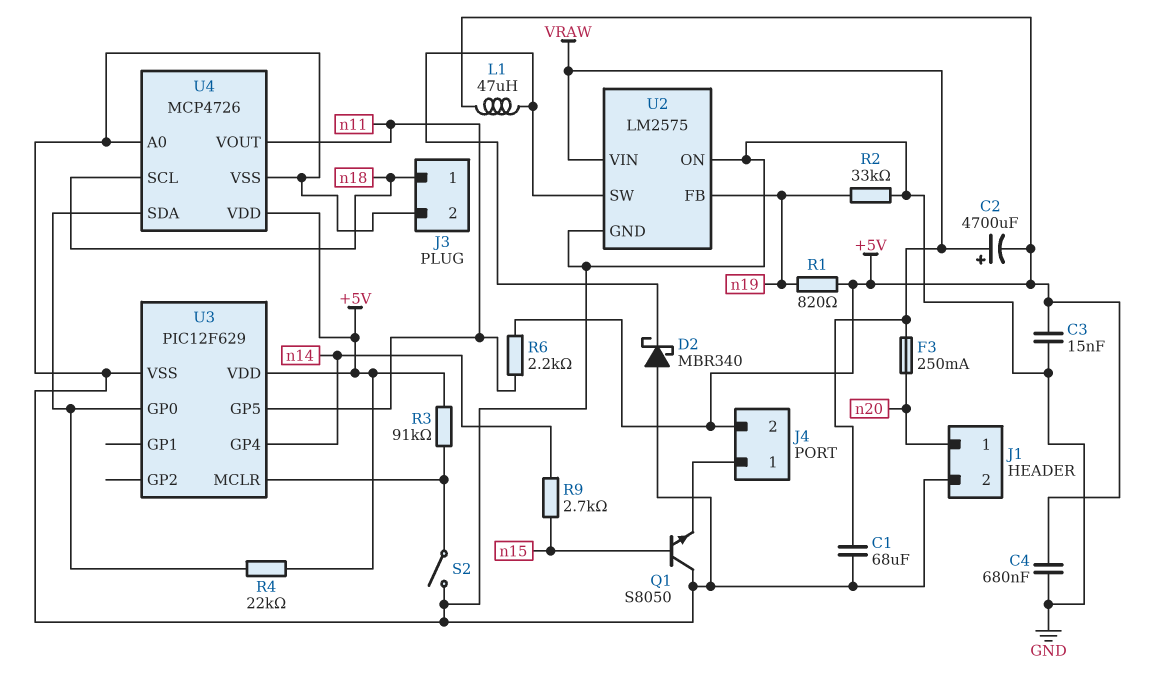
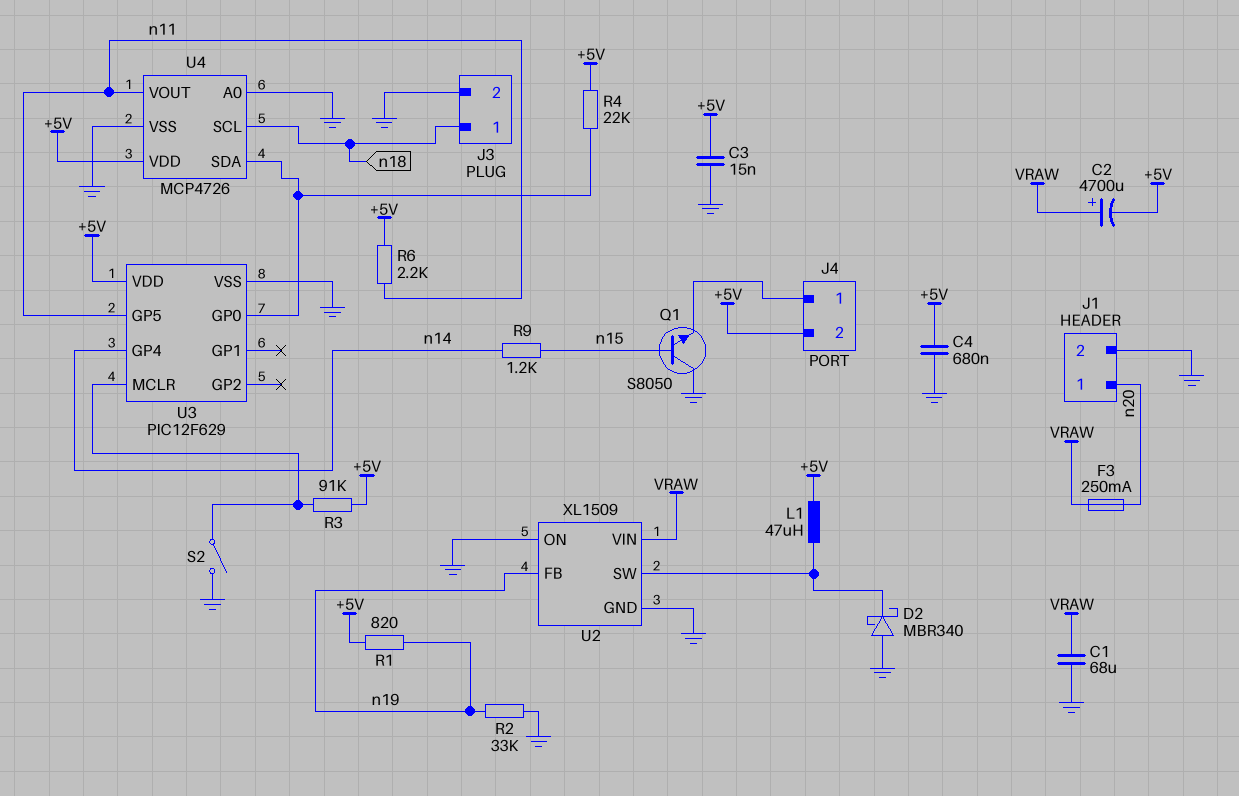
R9: 2.7k (n14, n15) -> 1.2k (n14, n15)
U2: LM2575 -> XL1509

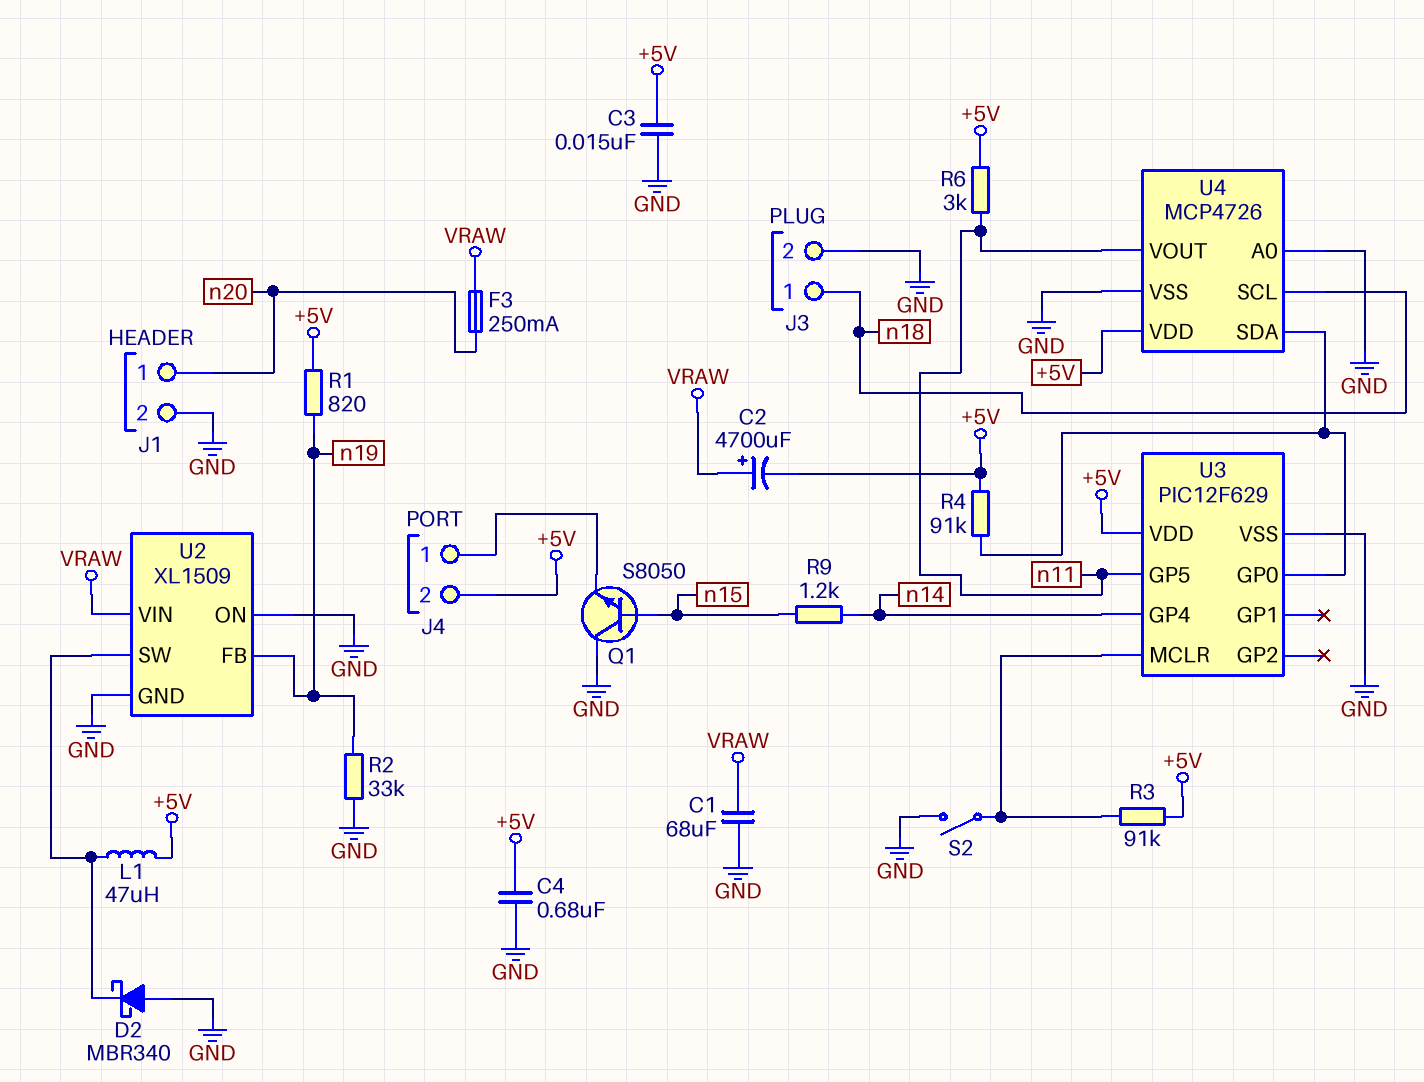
R4: 22k (+5V, U3/GP0) -> 91k (+5V, U3/GP0)
R6: 2.2k (+5V, n11) -> 3k (+5V, n11)

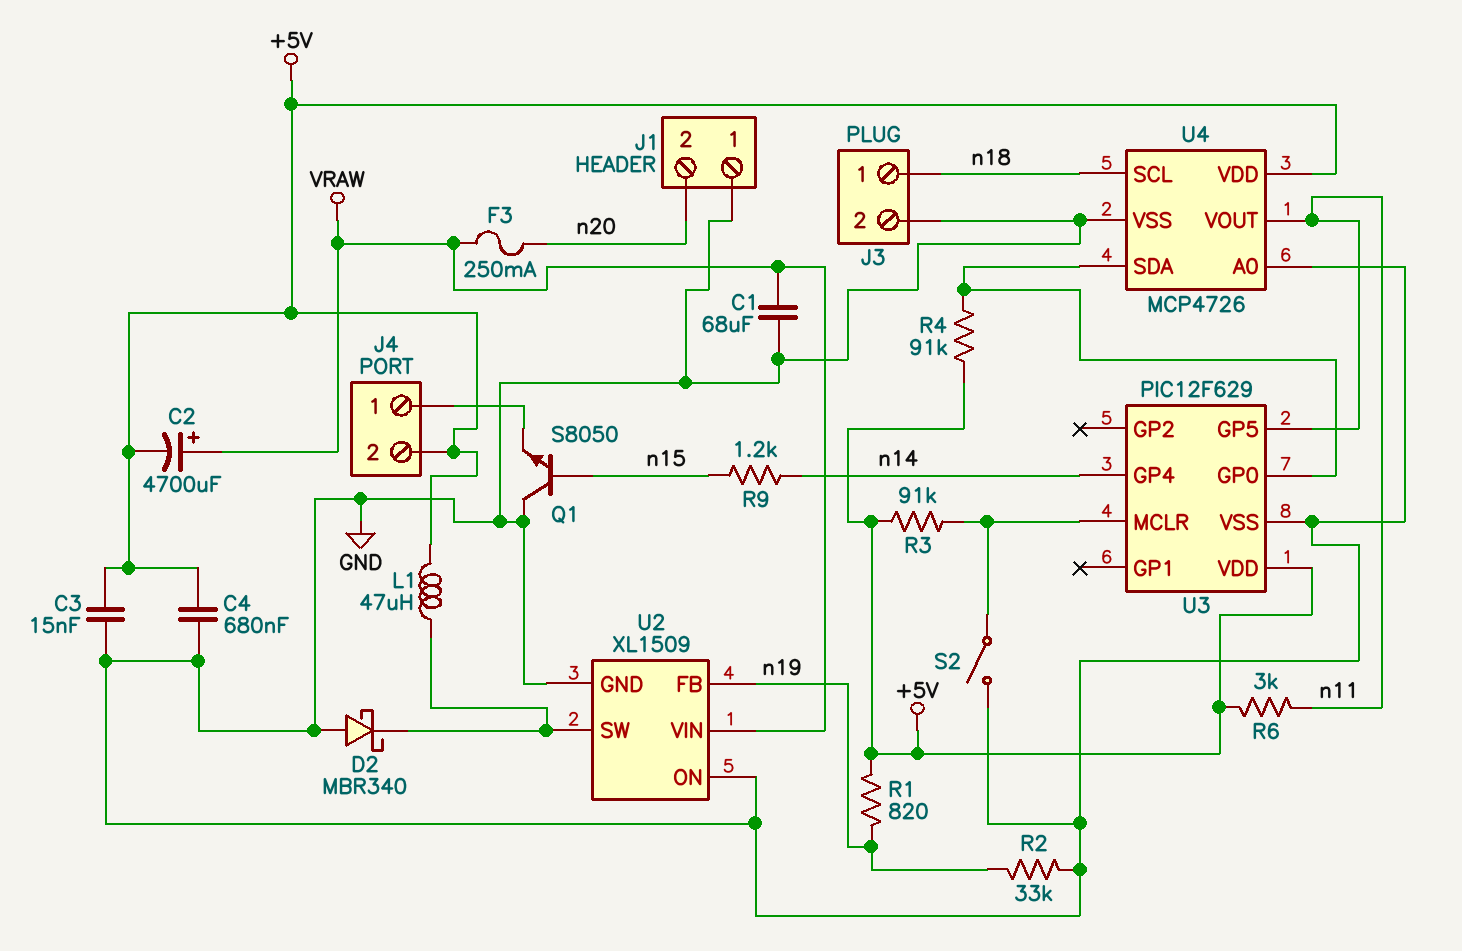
J1 pin 1: n20 -> GND
J1 pin 2: GND -> n20

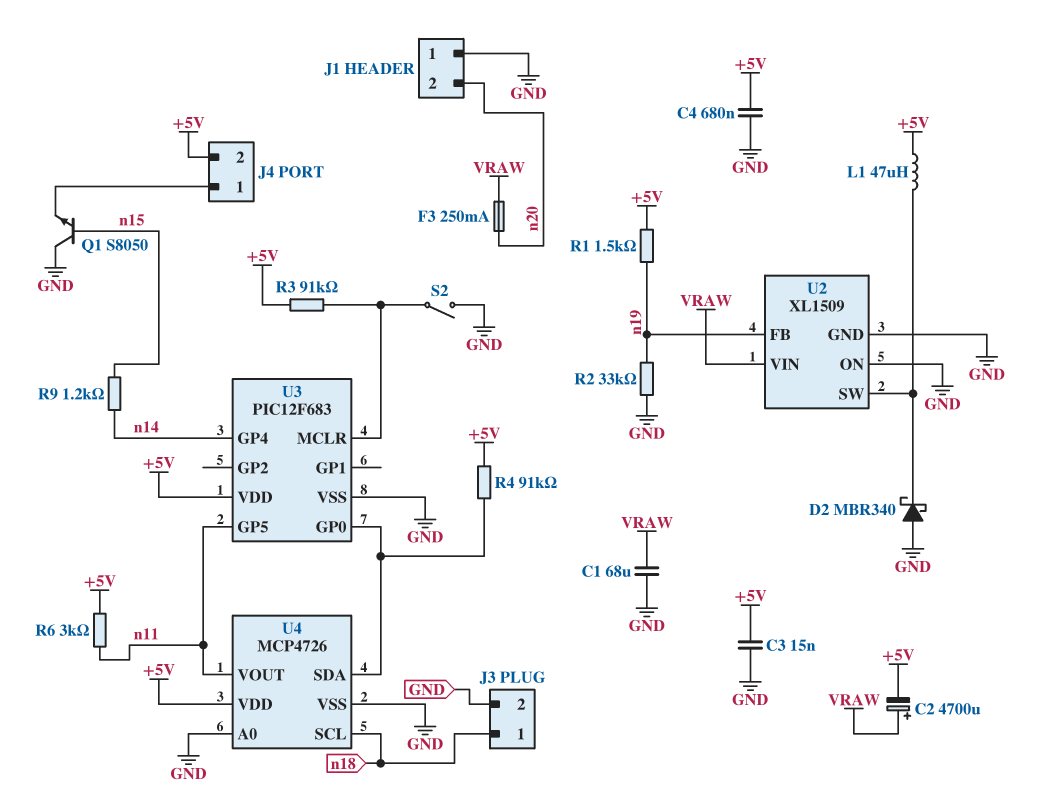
R1: 820 (+5V, n19) -> 1.5k (+5V, n19)
U3: PIC12F629 -> PIC12F683

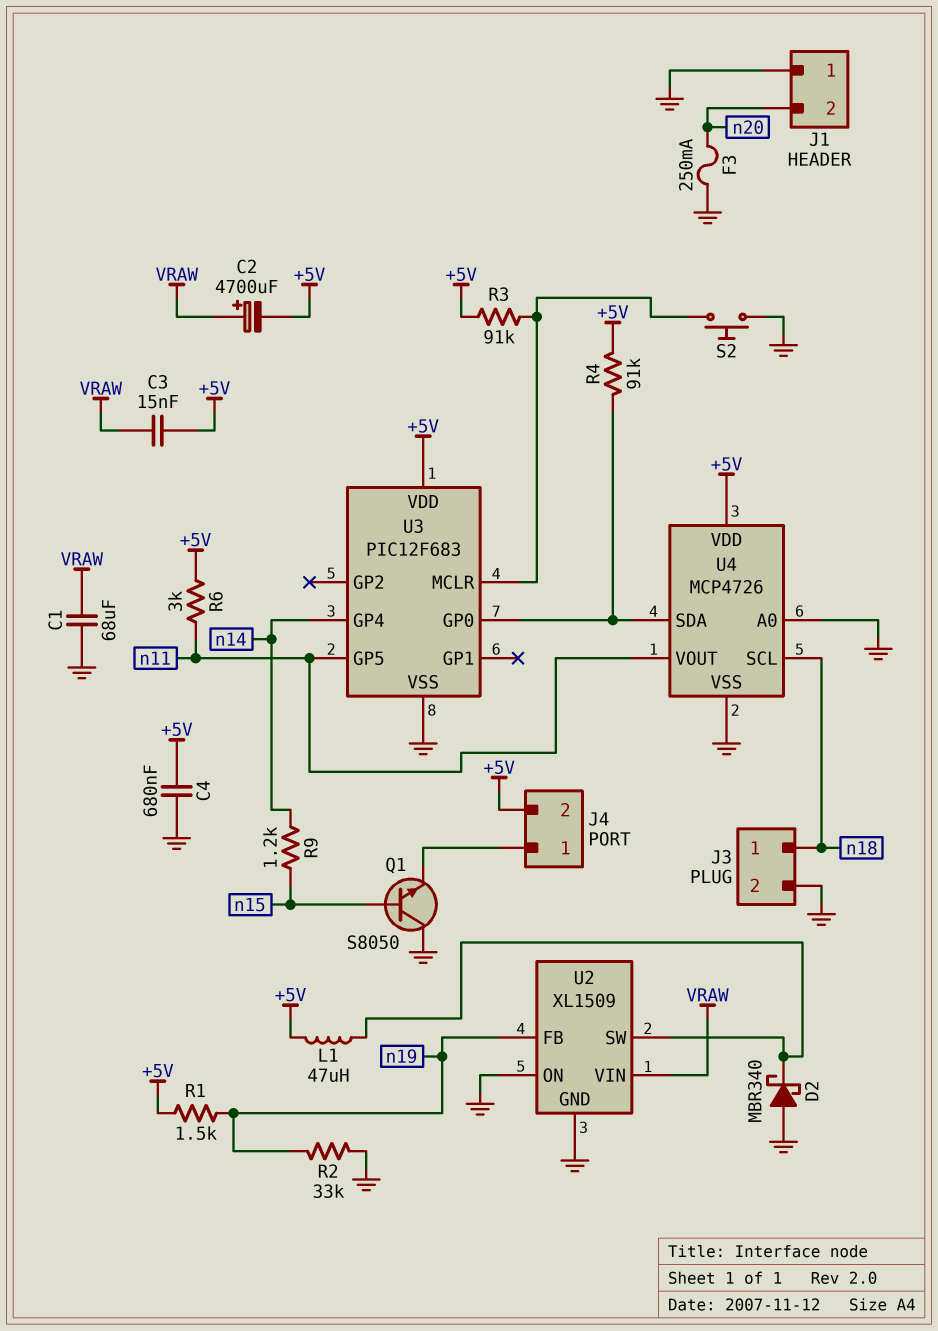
C3: 15nF (+5V, GND) -> 15nF (+5V, VRAW)
F3: 250mA (VRAW, n20) -> 250mA (GND, n20)
S2: switch (GND, U3/MCLR) -> button (GND, U3/MCLR)

